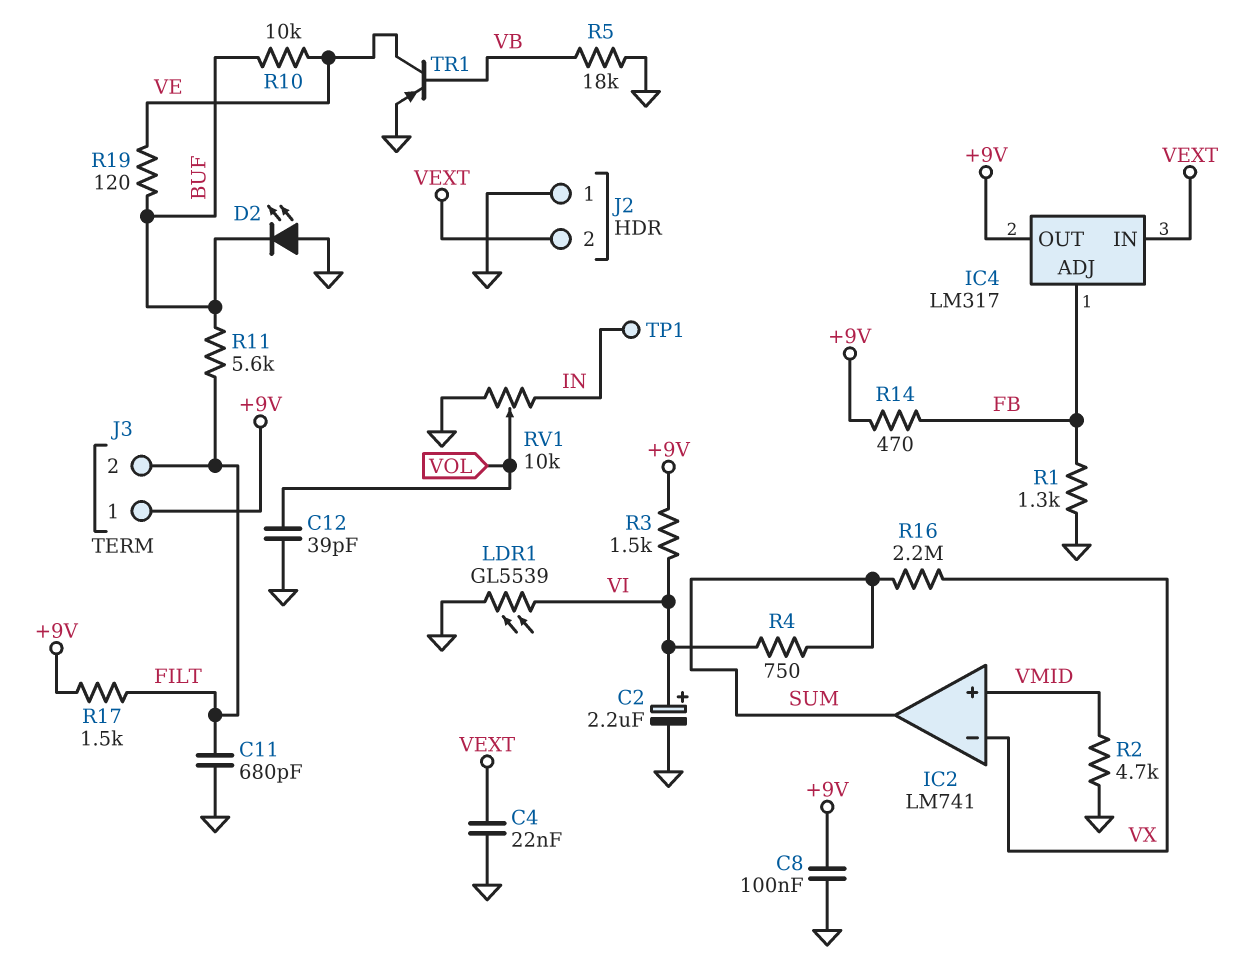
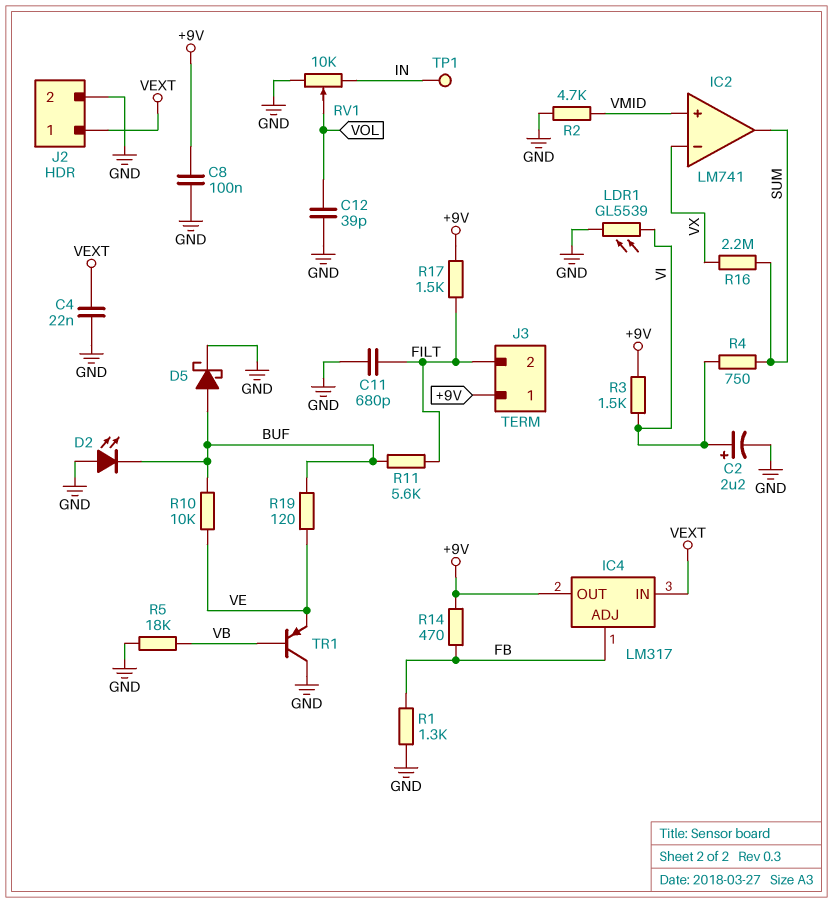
D5: none -> schottky (A BUF, K GND)
J2 pin 1: GND -> VEXT
J2 pin 2: VEXT -> GND
TR1: PNP (B VB, C VE, E GND) -> PNP (B VB, C GND, E VE)

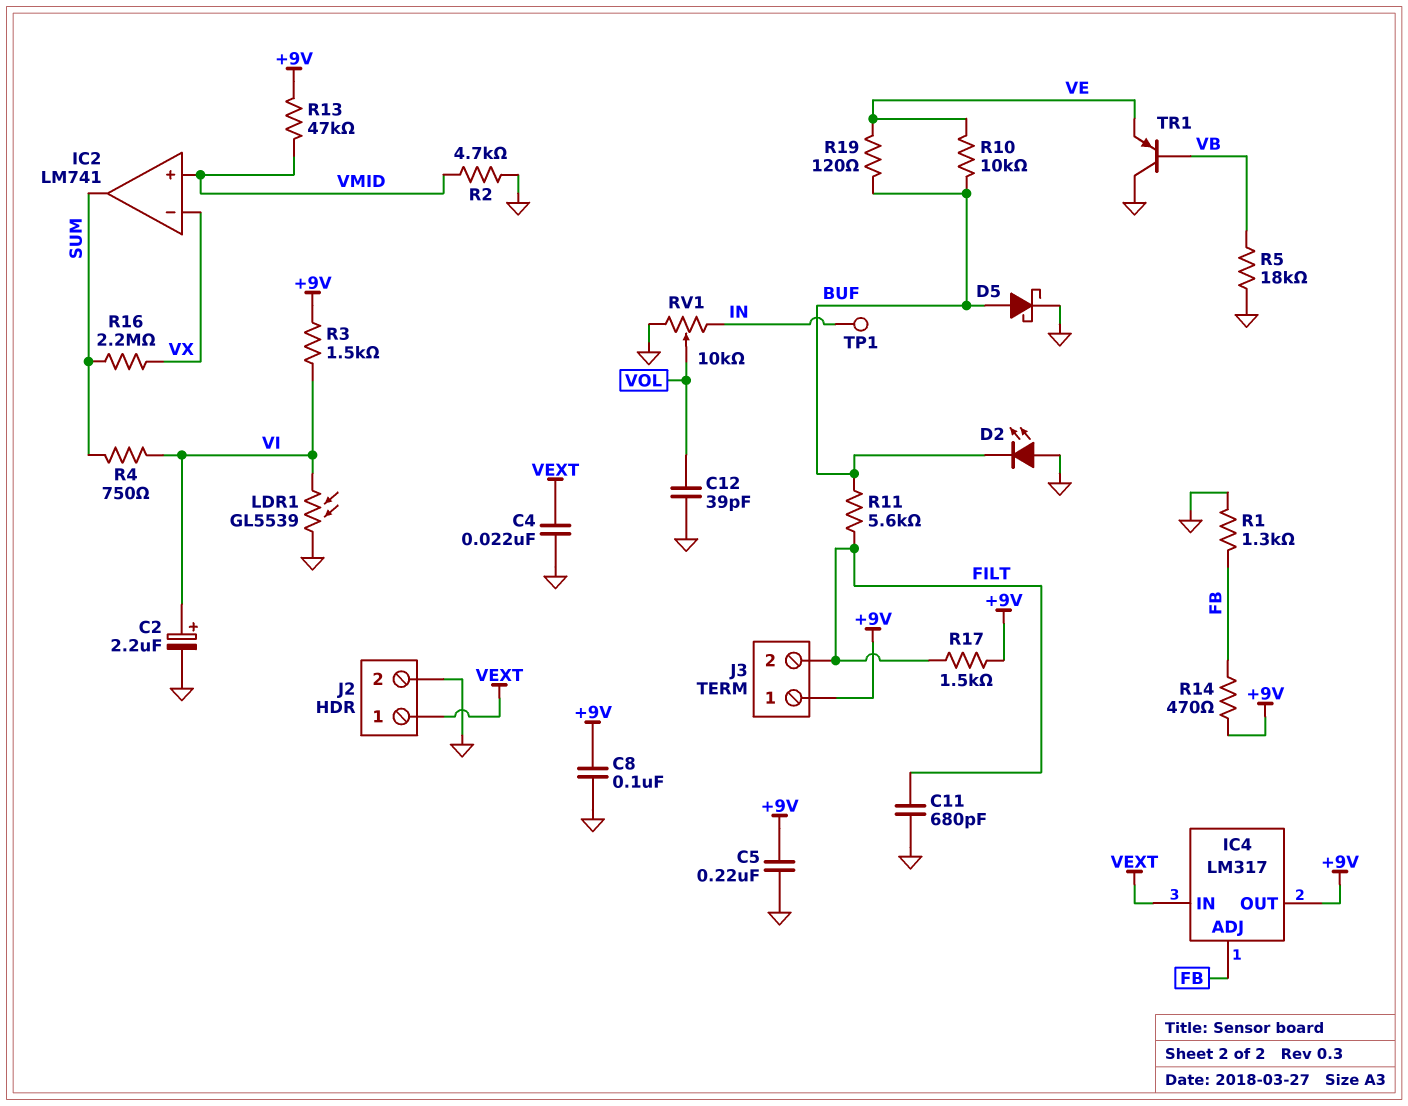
C5: none -> 220nF (+9V, GND)
R13: none -> 47k (+9V, VMID)

